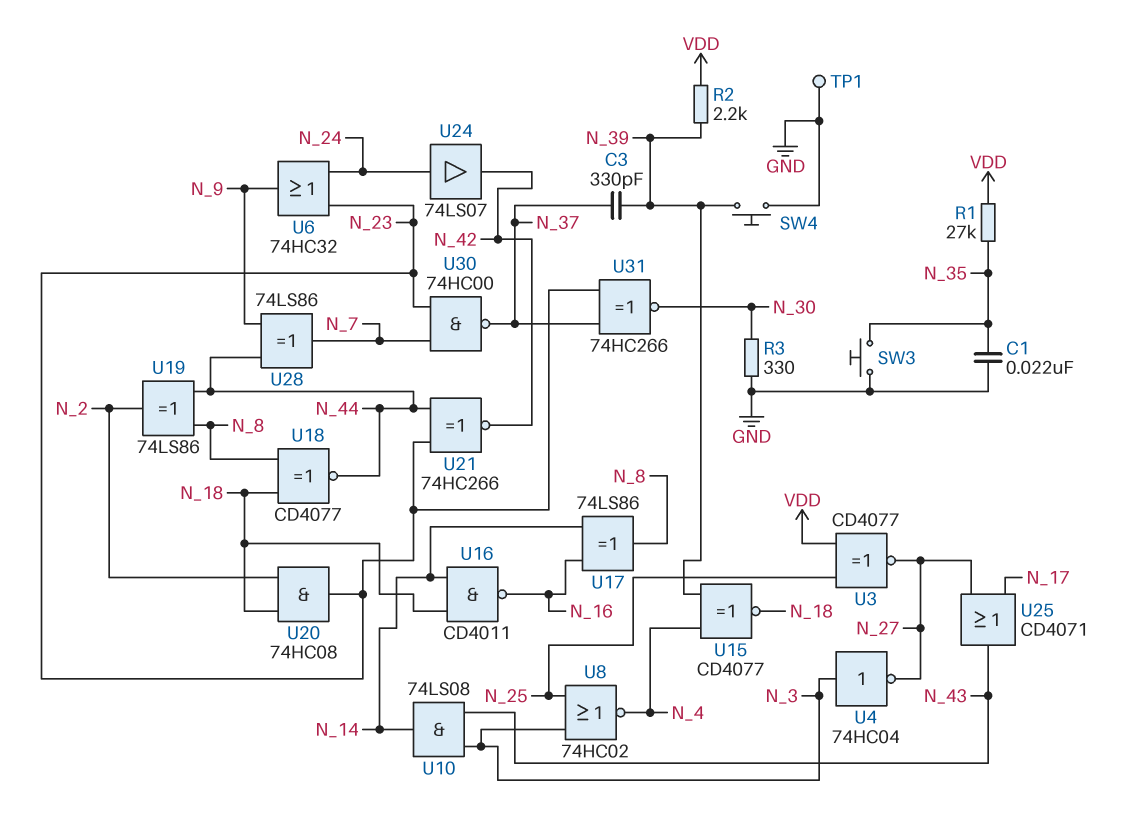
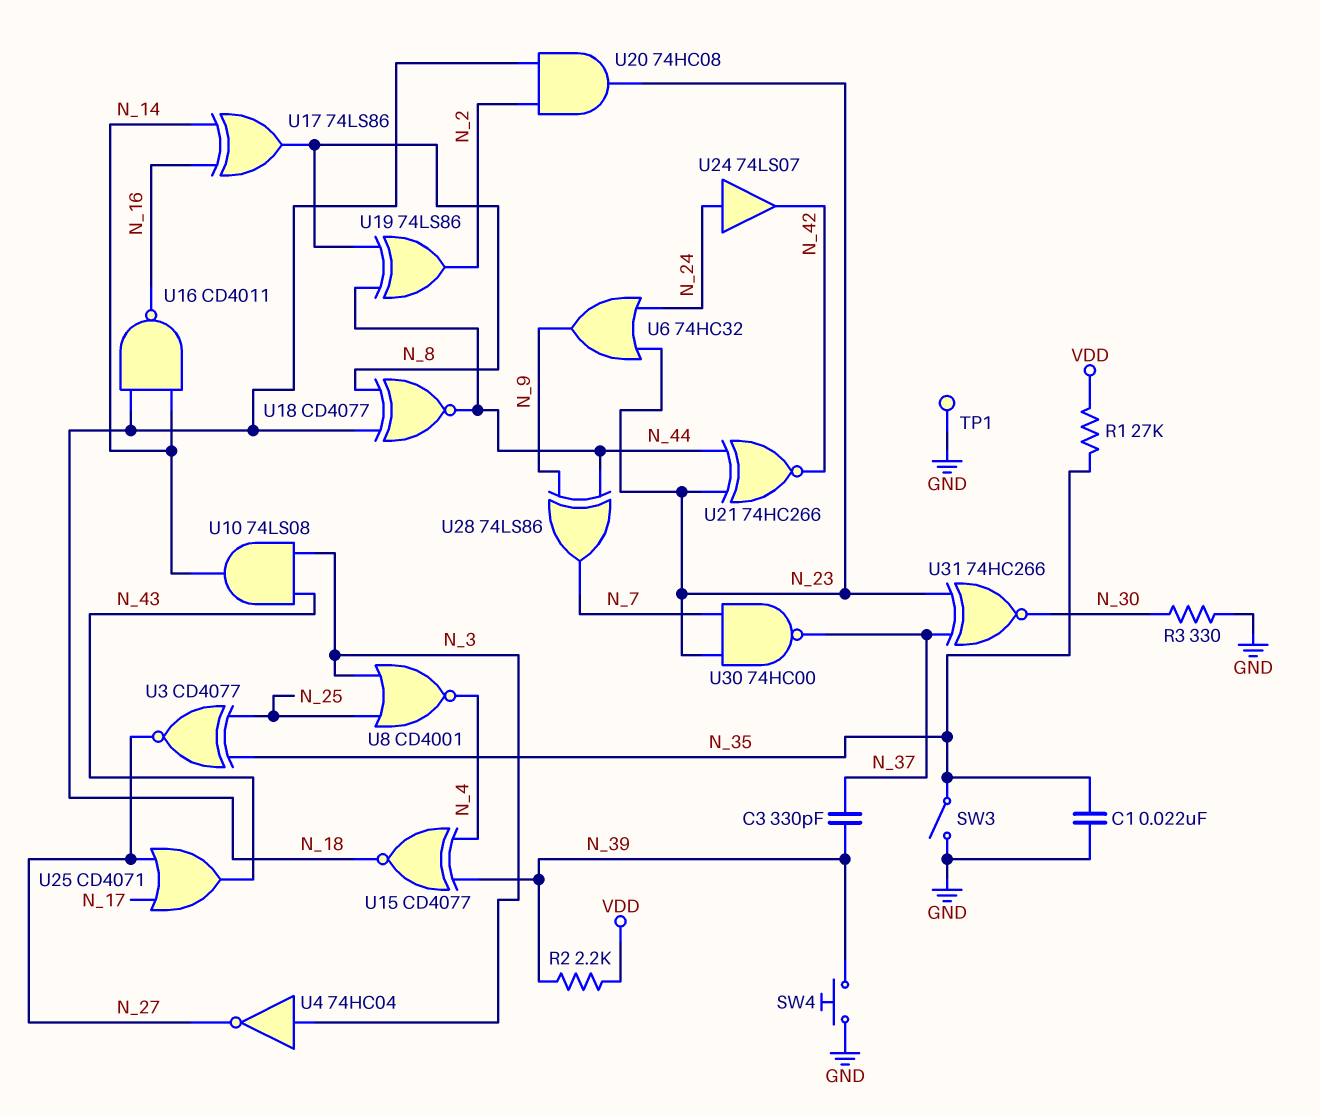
SW3: button (GND, N_35) -> switch (GND, N_35)
U3: XNOR CD4077 (in N_25, in VDD, out N_27) -> XNOR CD4077 (in N_25, in N_35, out N_27)
U8: NOR 74HC02 (in N_3, in N_25, out N_4) -> NOR CD4001 (in N_3, in N_25, out N_4)

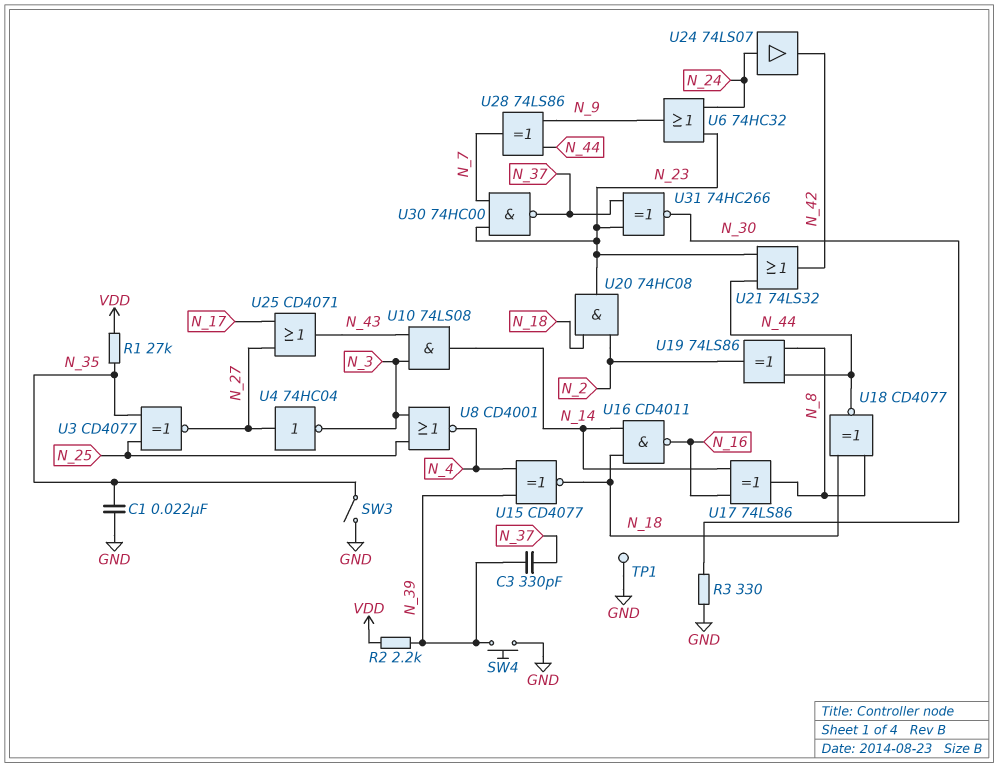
U4: NOT 74HC04 (in N_3, out N_27) -> NOT 74HC04 (in N_27, out N_3)
U21: XNOR 74HC266 (in N_23, in N_44, out N_42) -> OR 74LS32 (in N_23, in N_44, out N_42)

